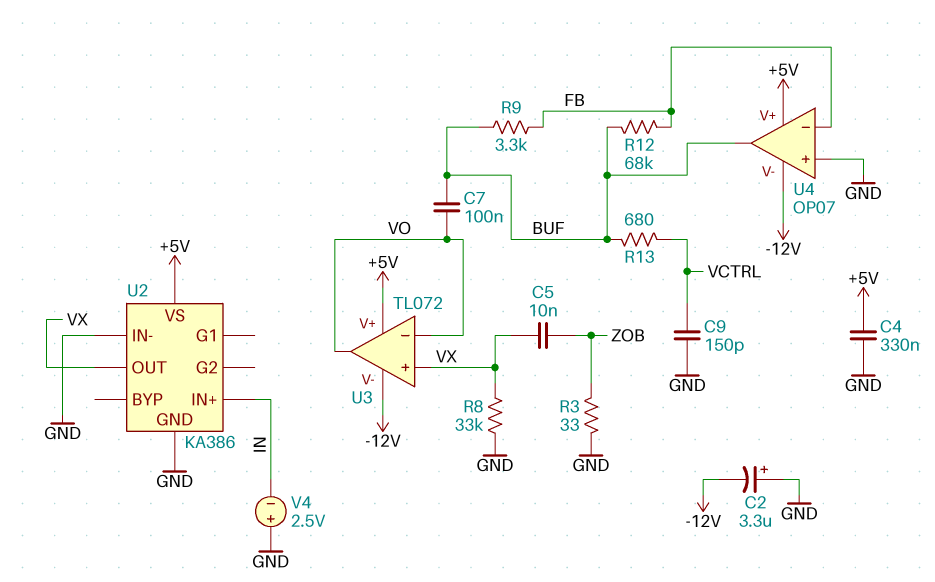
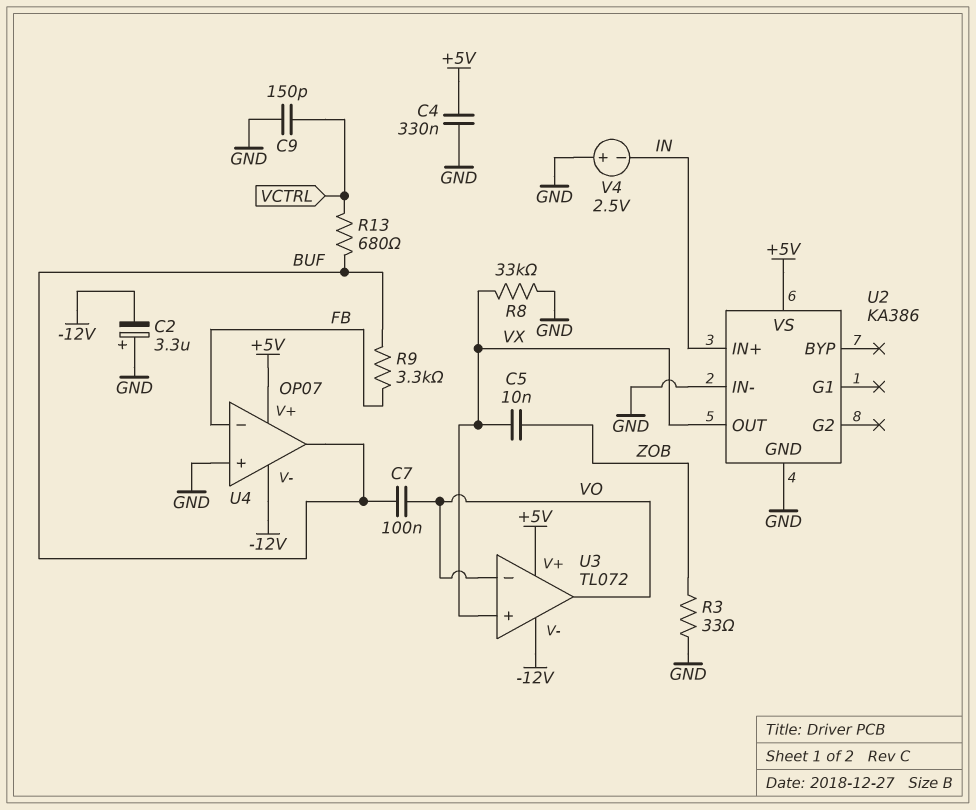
R12: 68k (BUF, FB) -> none

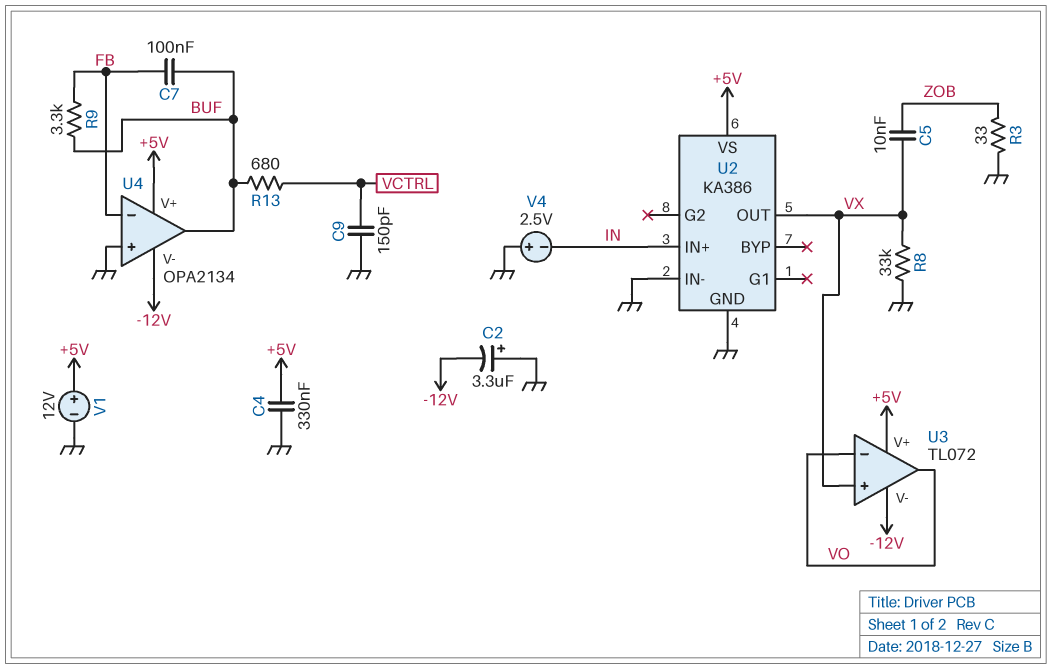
C7: 100nF (BUF, VO) -> 100nF (BUF, FB)
U4: OP07 -> OPA2134
V1: none -> 12V (plus +5V, minus GND)

